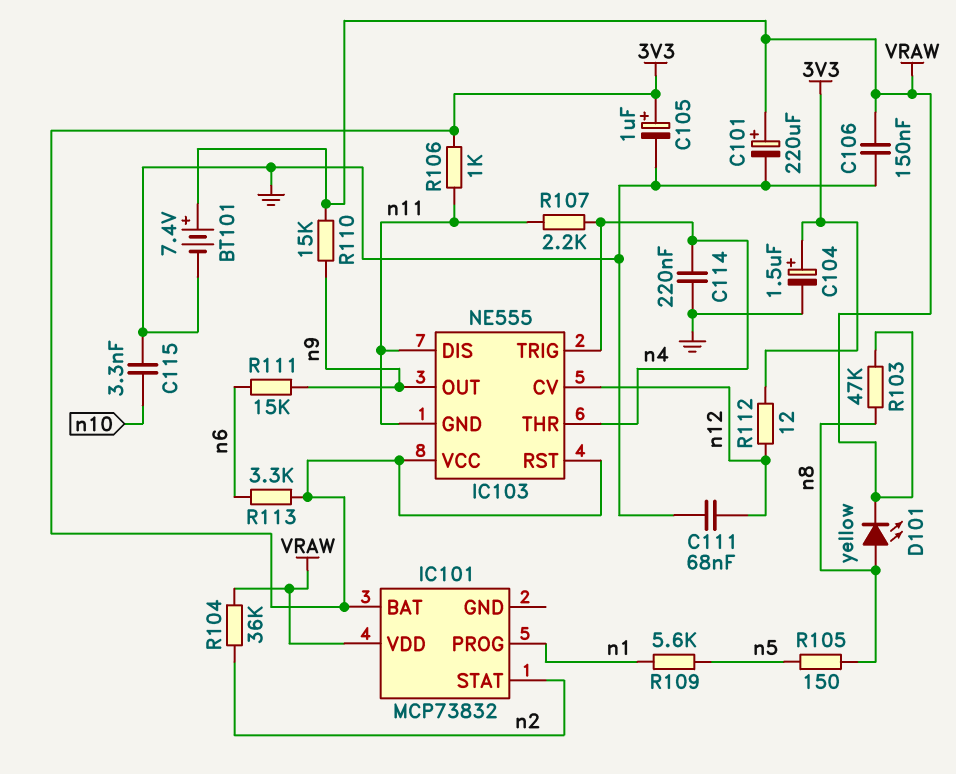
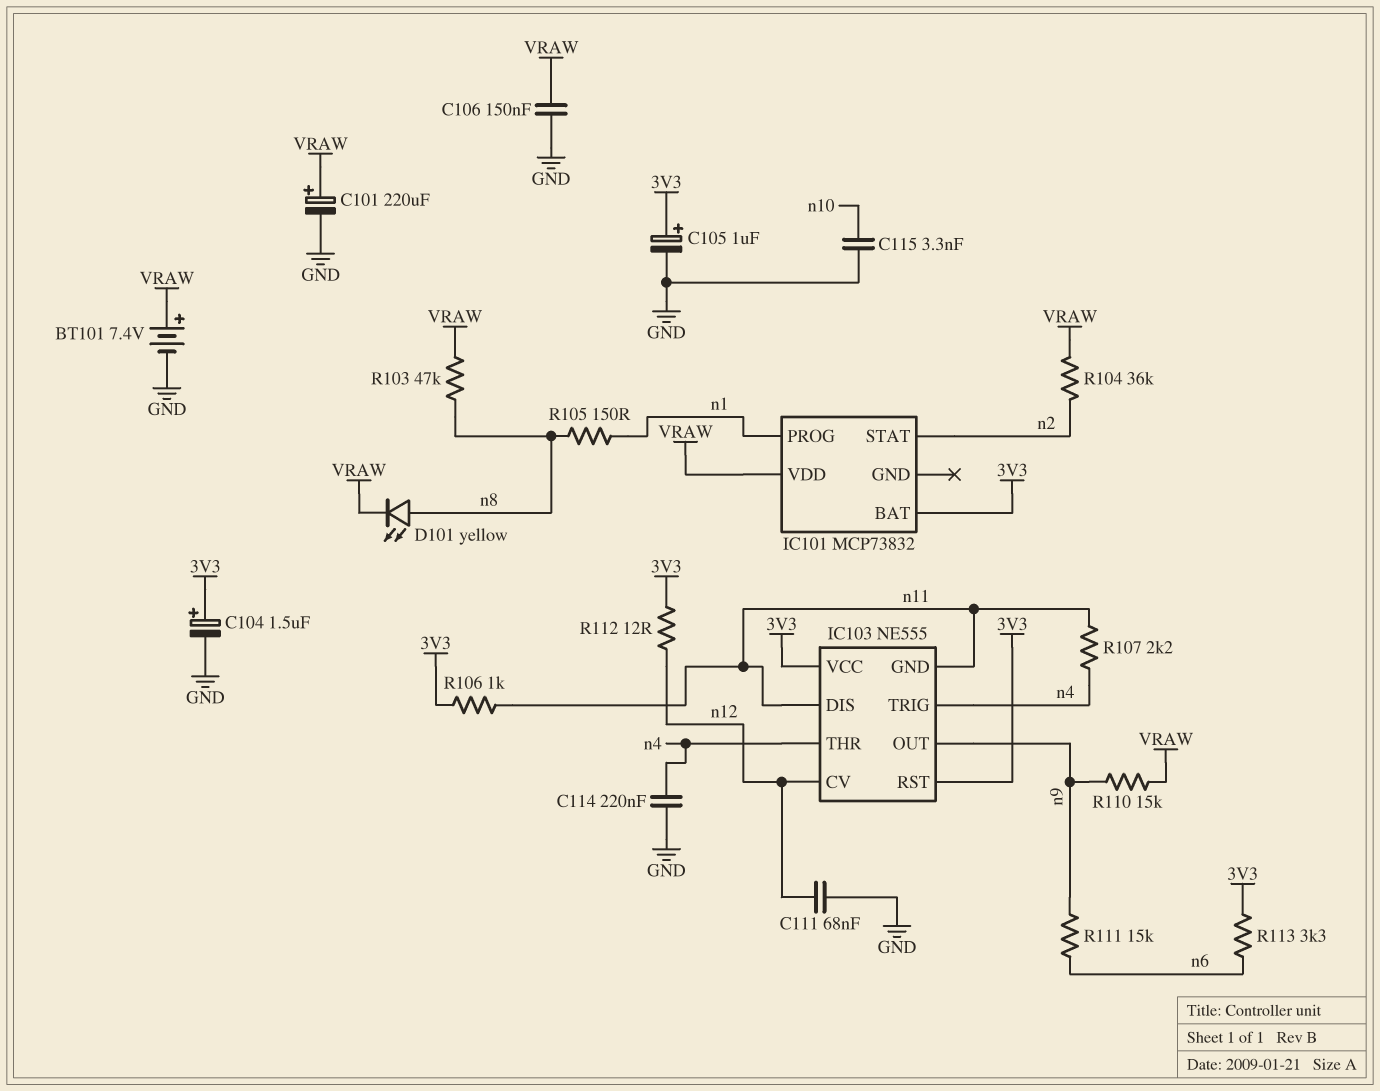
R105: 150 (n5, n8) -> 150 (n1, n8)
R109: 5.6k (n1, n5) -> none

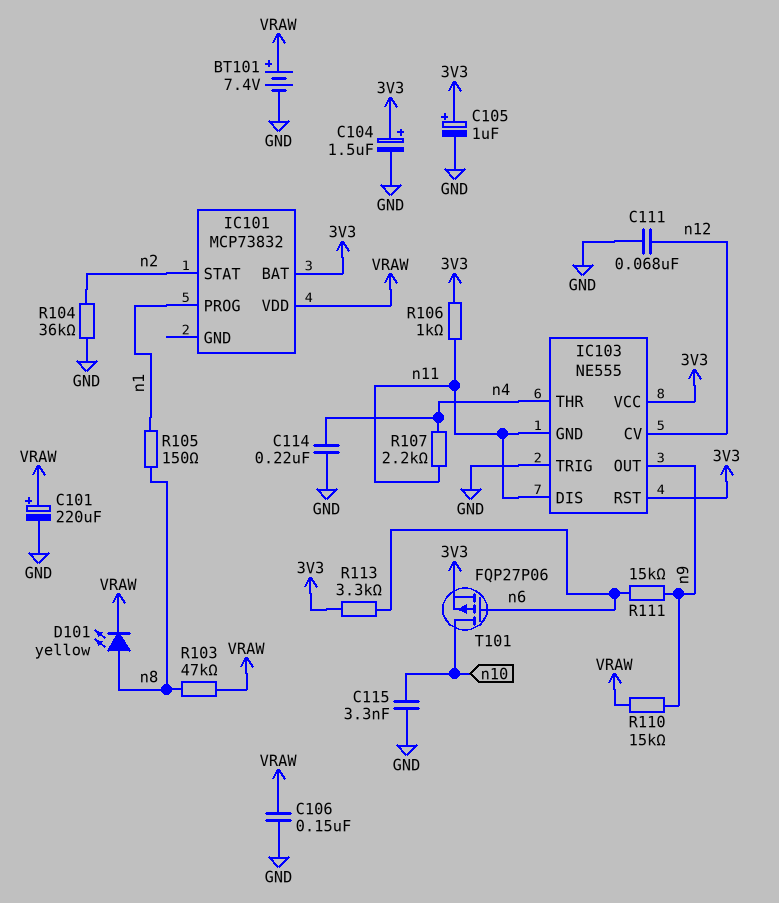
IC103 pin TRIG: n4 -> GND
R104: 36k (VRAW, n2) -> 36k (GND, n2)
R112: 12 (3V3, n12) -> none
T101: none -> PMOS FQP27P06 (G n6, D n10, S 3V3)

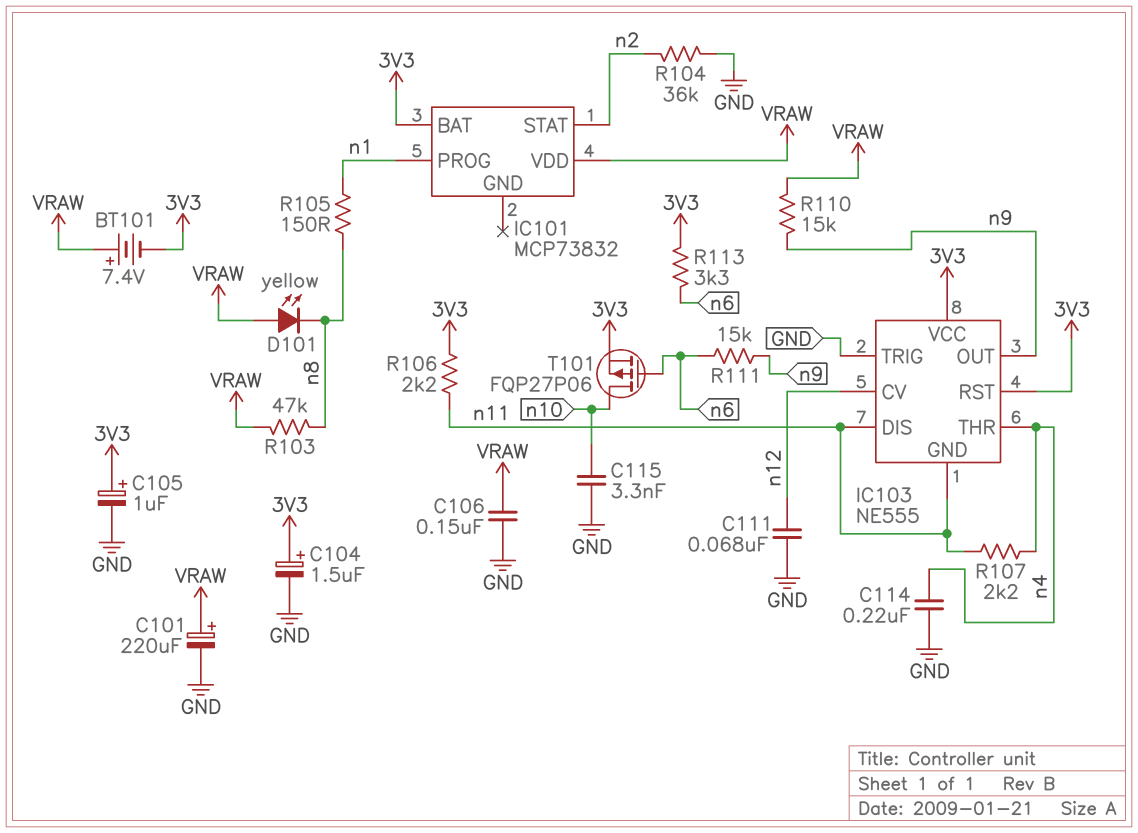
BT101: 7.4V (plus VRAW, minus GND) -> 7.4V (plus VRAW, minus 3V3)
D101: LED yellow (A n8, K VRAW) -> LED yellow (A VRAW, K n8)
R106: 1k (3V3, n11) -> 2.2k (3V3, n11)

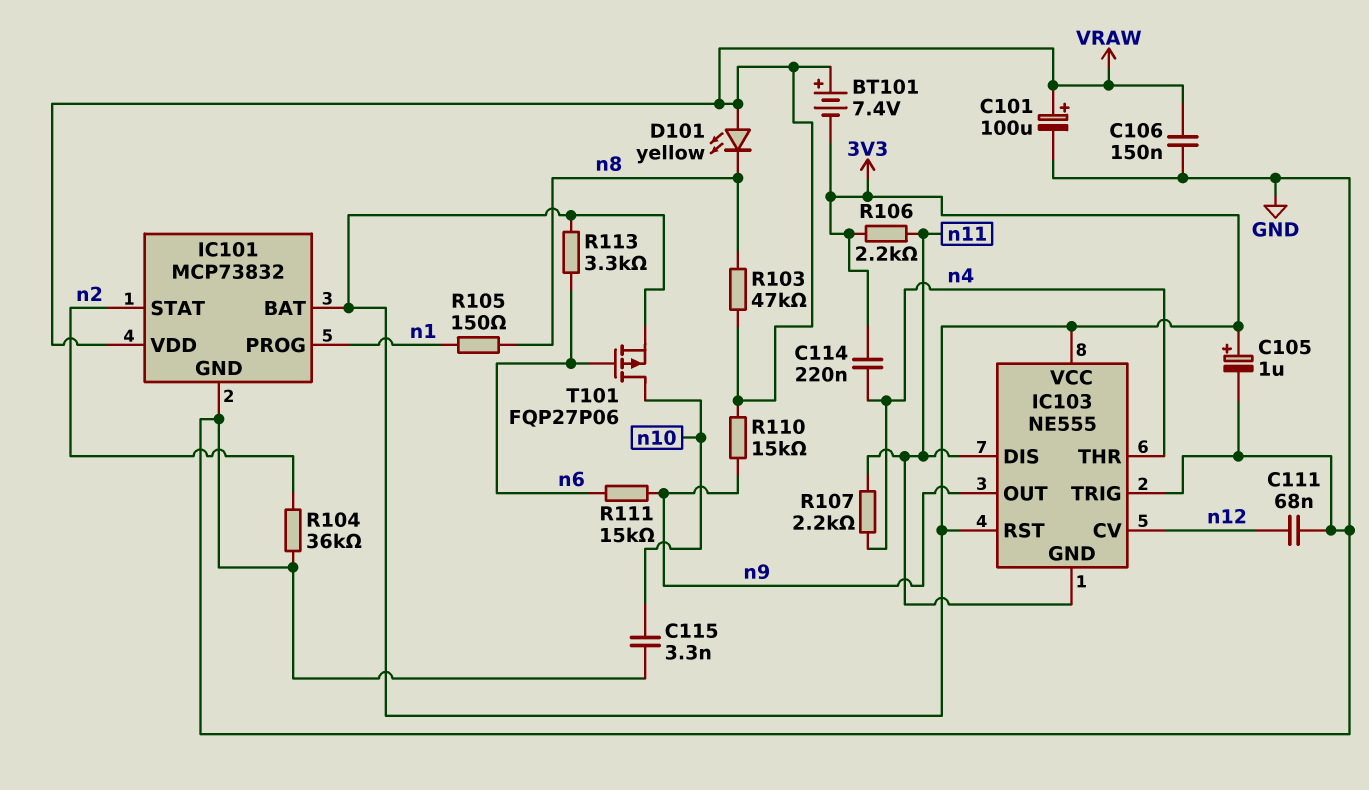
C101: 220uF (plus VRAW, minus GND) -> 100uF (plus VRAW, minus GND)
C104: 1.5uF (plus 3V3, minus GND) -> none
C114: 220nF (GND, n4) -> 220nF (3V3, n4)
IC101 pin GND: none -> GND

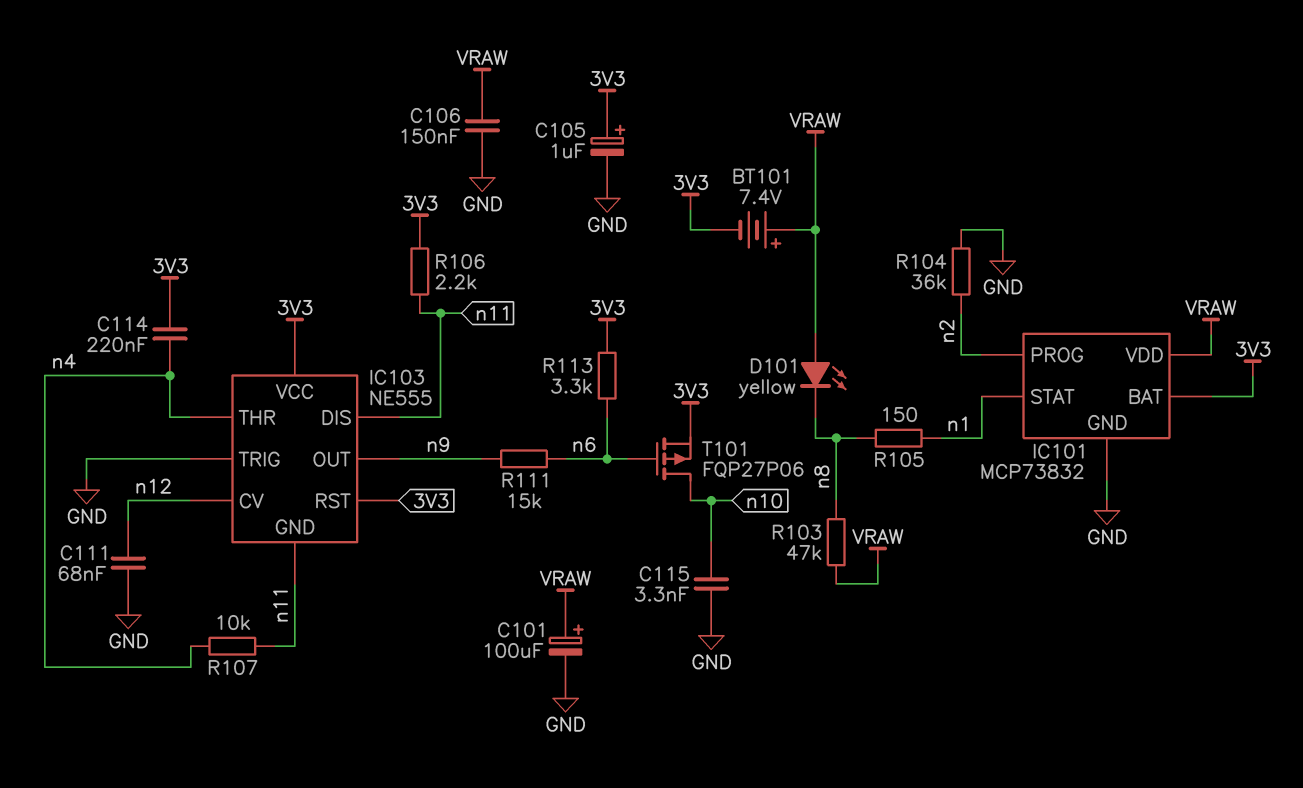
IC101 pin PROG: n1 -> n2
IC101 pin STAT: n2 -> n1
R107: 2.2k (n4, n11) -> 10k (n4, n11)
R110: 15k (VRAW, n9) -> none

